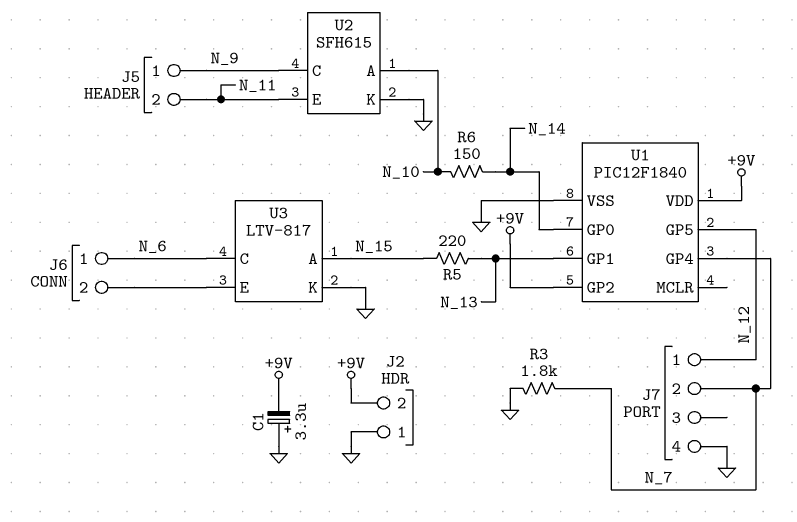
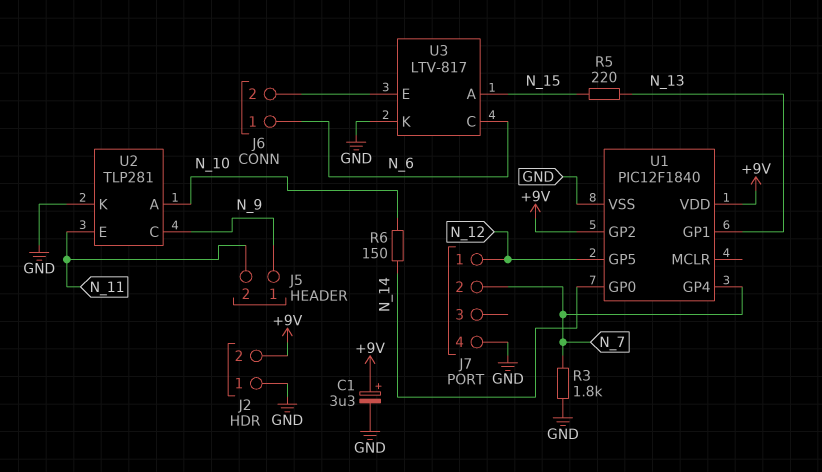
C1: 3.3uF (plus GND, minus +9V) -> 3.3uF (plus +9V, minus GND)
U2: SFH615 -> TLP281

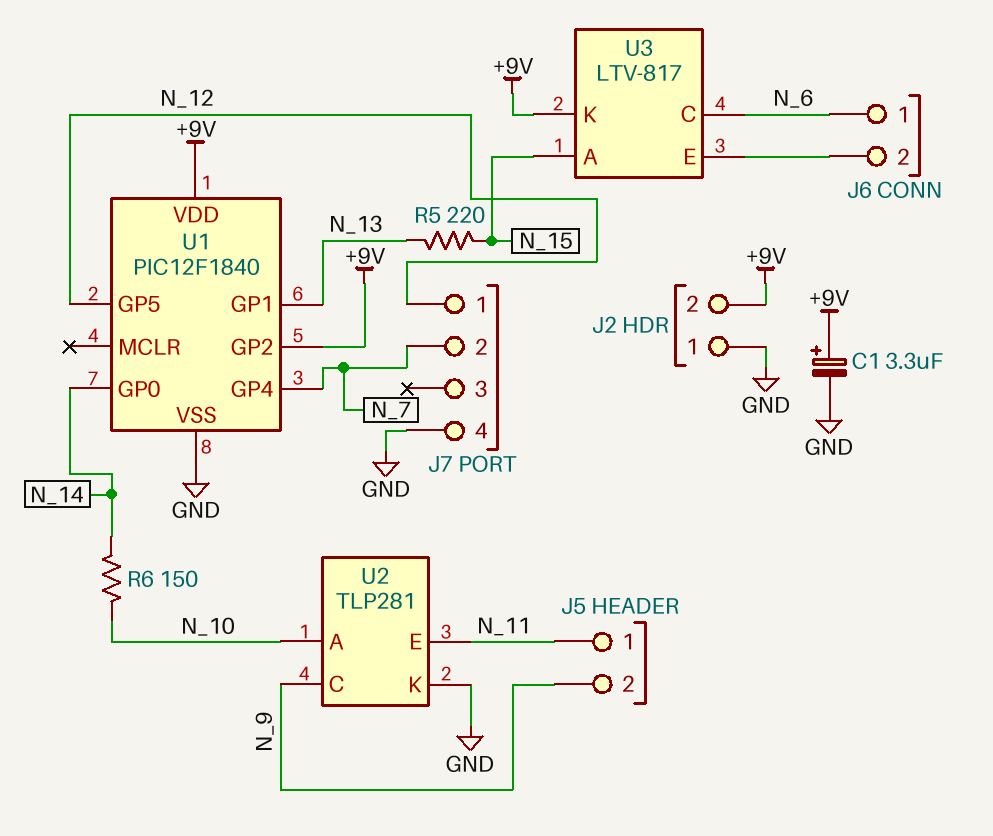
J5 pin 1: N_9 -> N_11
J5 pin 2: N_11 -> N_9
R3: 1.8k (GND, N_7) -> none
U3 pin K: GND -> +9V

